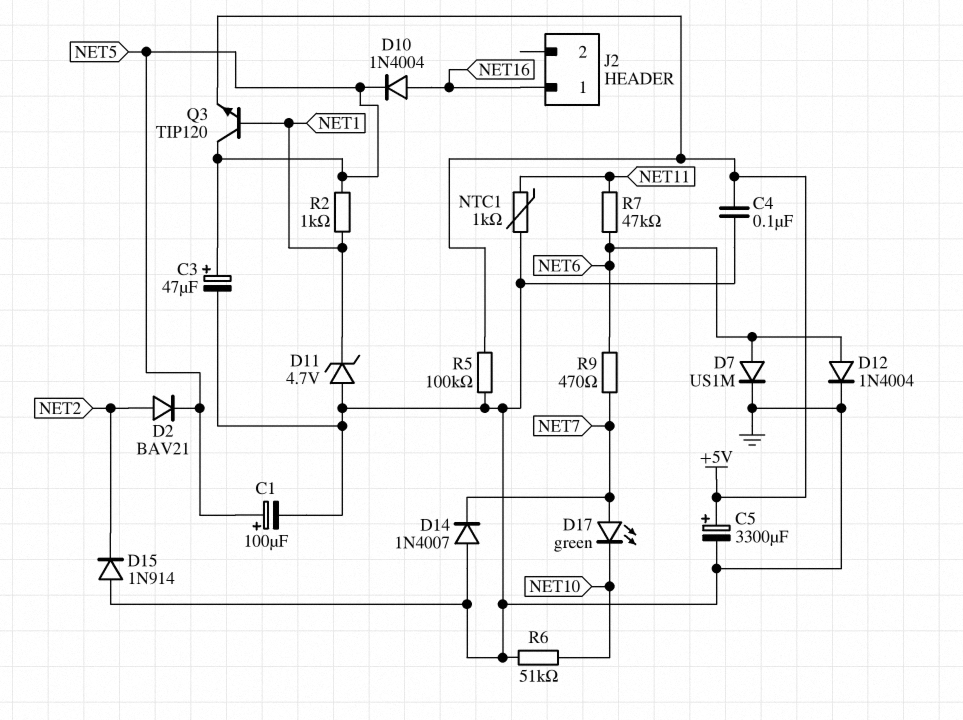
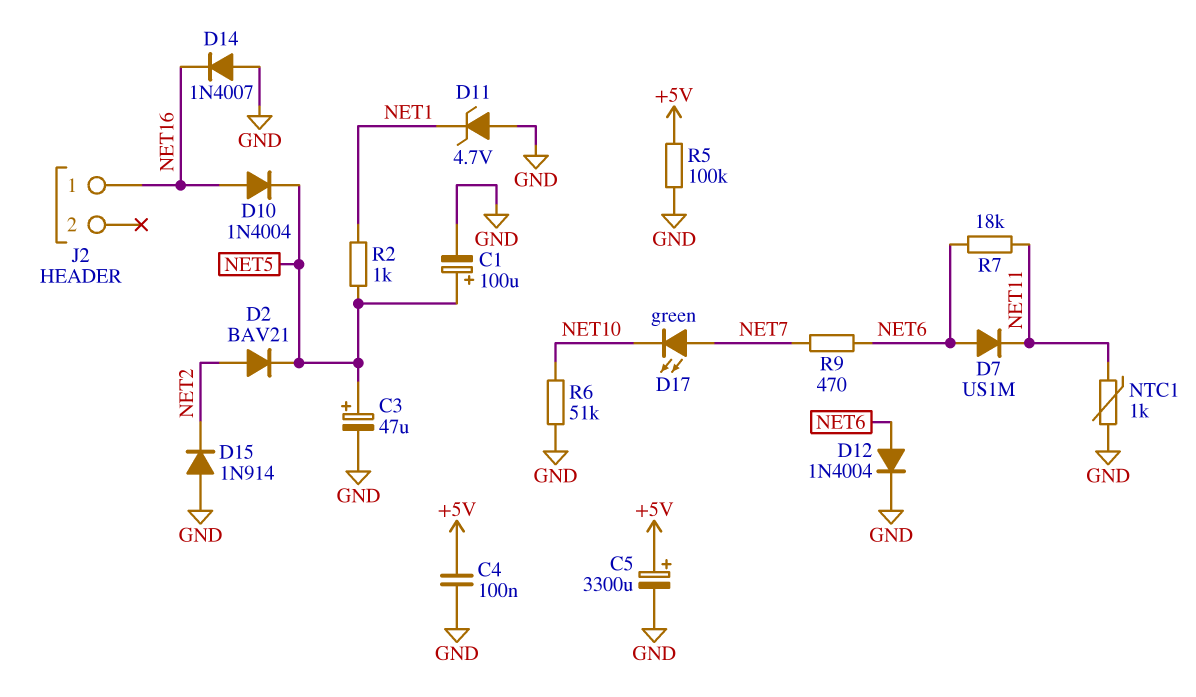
D7: diode US1M (A NET6, K GND) -> diode US1M (A NET6, K NET11)
D14: diode 1N4007 (A GND, K NET7) -> diode 1N4007 (A GND, K NET16)
Q3: NPN TIP120 (B NET1, C NET5, E +5V) -> none
R7: 47k (NET6, NET11) -> 18k (NET6, NET11)

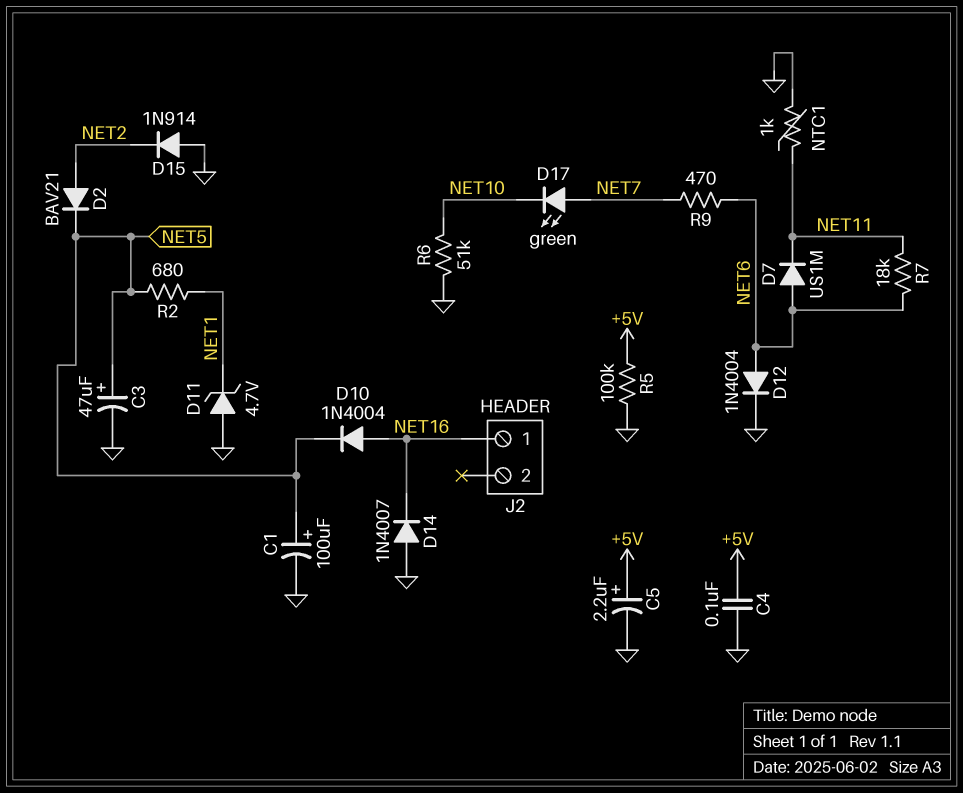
C5: 3300uF (plus +5V, minus GND) -> 2.2uF (plus +5V, minus GND)
R2: 1k (NET1, NET5) -> 680 (NET1, NET5)

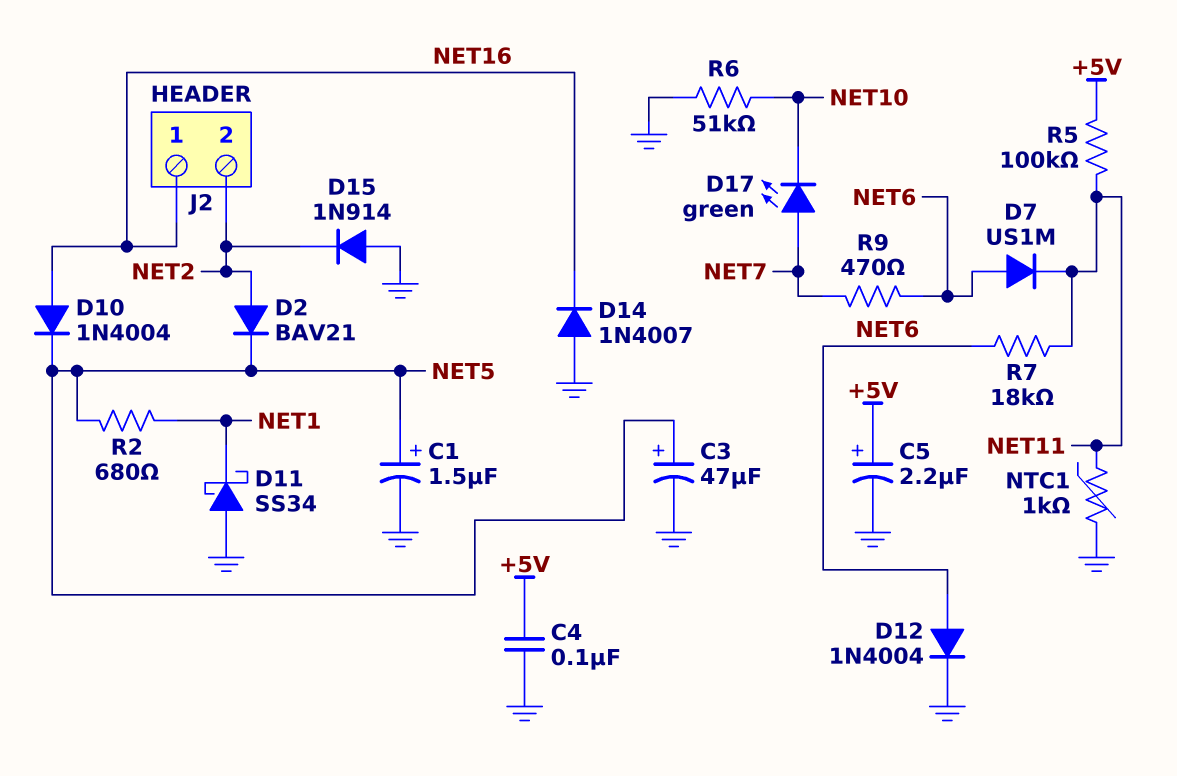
C1: 100uF (plus NET5, minus GND) -> 1.5uF (plus NET5, minus GND)
D11: zener 4.7V (A GND, K NET1) -> schottky SS34 (A GND, K NET1)
J2 pin 2: none -> NET2
R5: 100k (+5V, GND) -> 100k (+5V, NET11)

